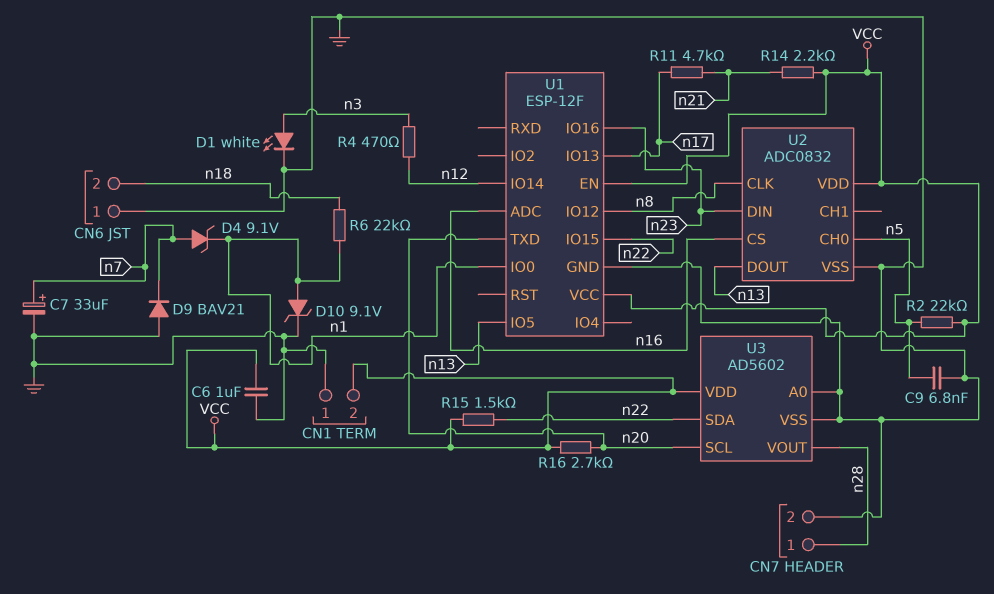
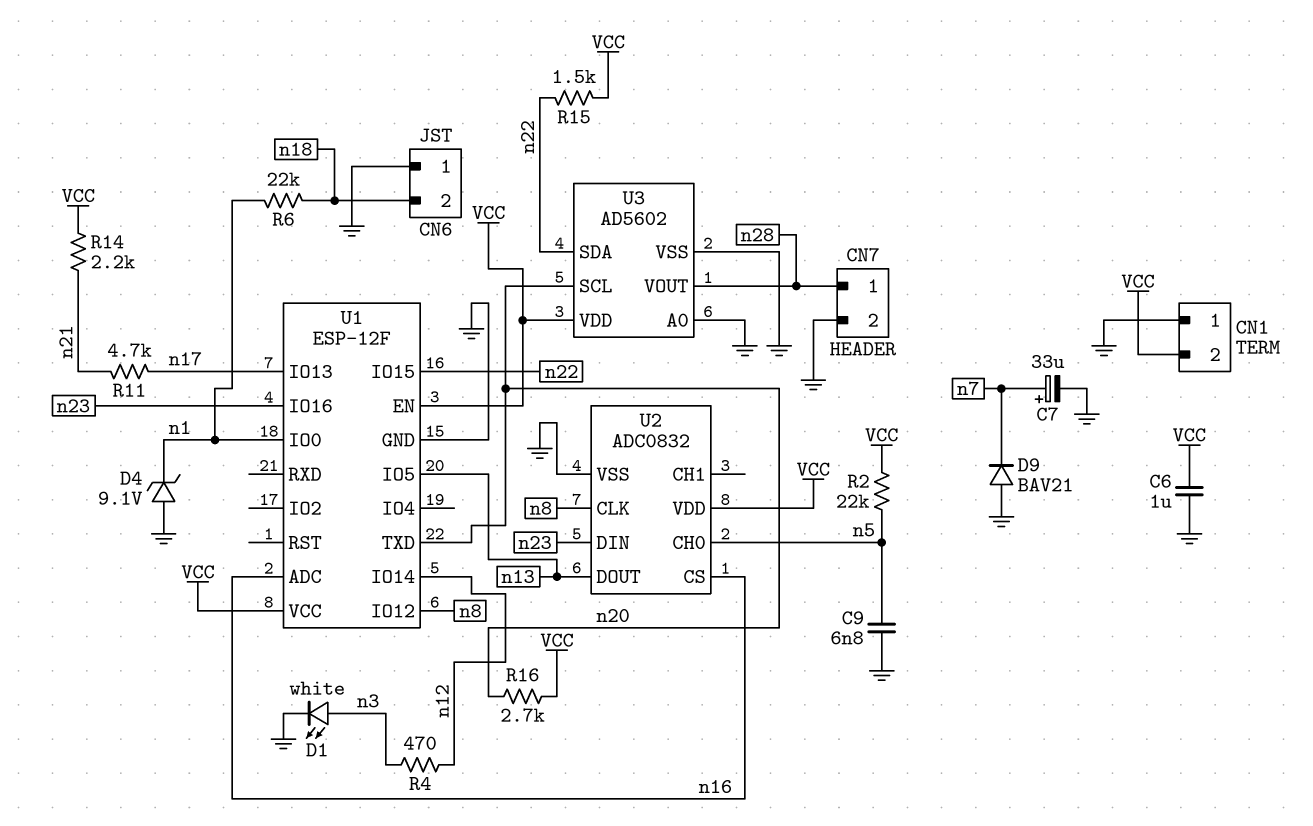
D4: zener 9.1V (A n7, K n1) -> zener 9.1V (A GND, K n1)
D10: zener 9.1V (A n1, K GND) -> none

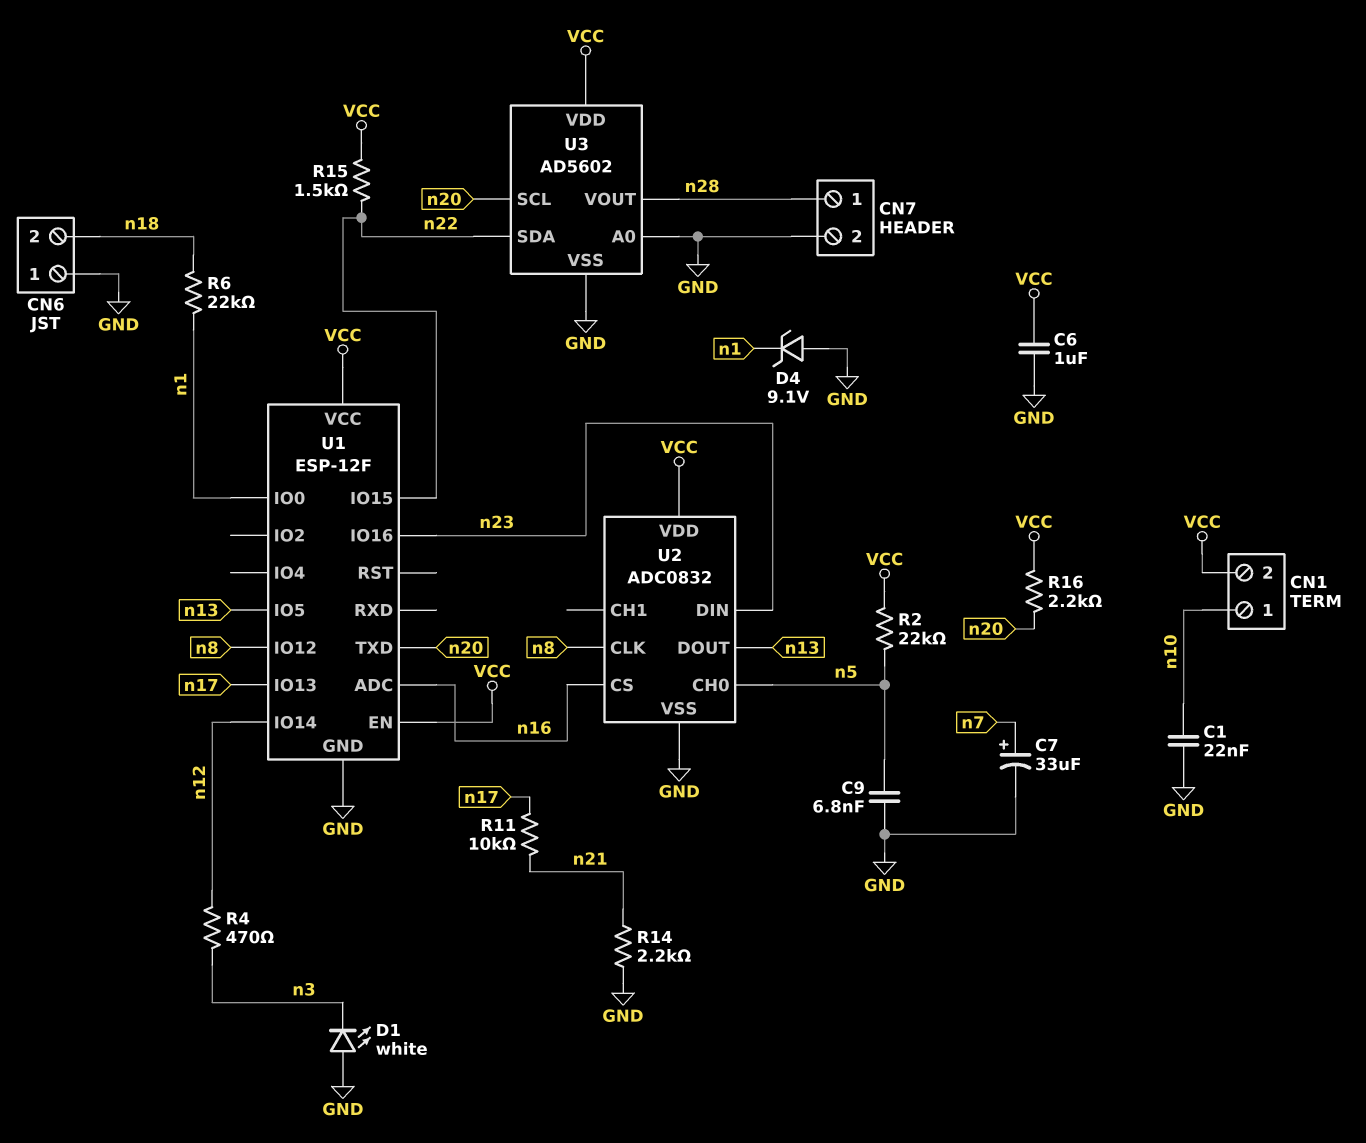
C1: none -> 22nF (GND, n10)
CN1 pin 1: GND -> n10
D1: LED white (A n3, K GND) -> LED white (A GND, K n3)
D9: diode BAV21 (A GND, K n7) -> none
R11: 4.7k (n17, n21) -> 10k (n17, n21)
R14: 2.2k (VCC, n21) -> 2.2k (GND, n21)
R16: 2.7k (VCC, n20) -> 2.2k (VCC, n20)

